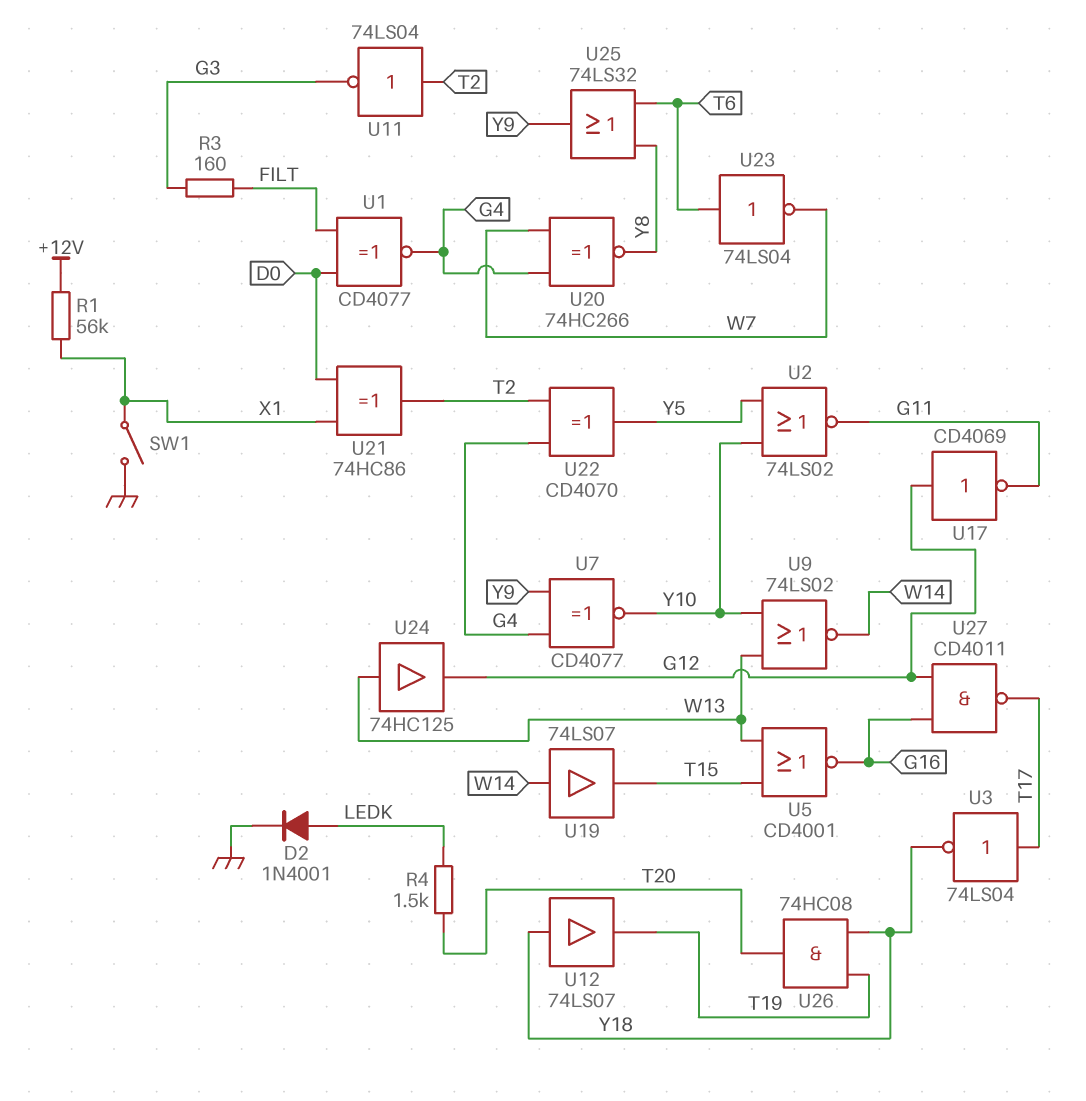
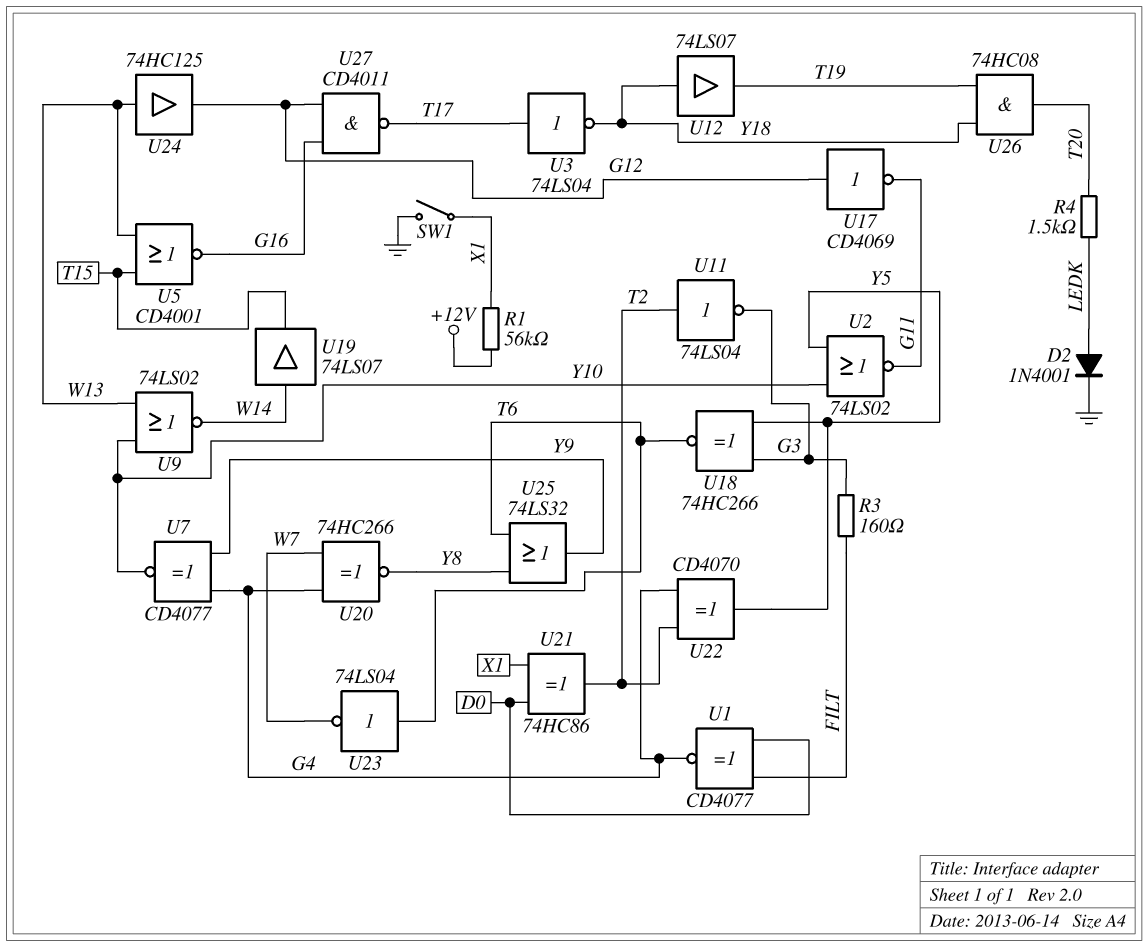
U18: none -> XNOR 74HC266 (in G3, in Y5, out T6)

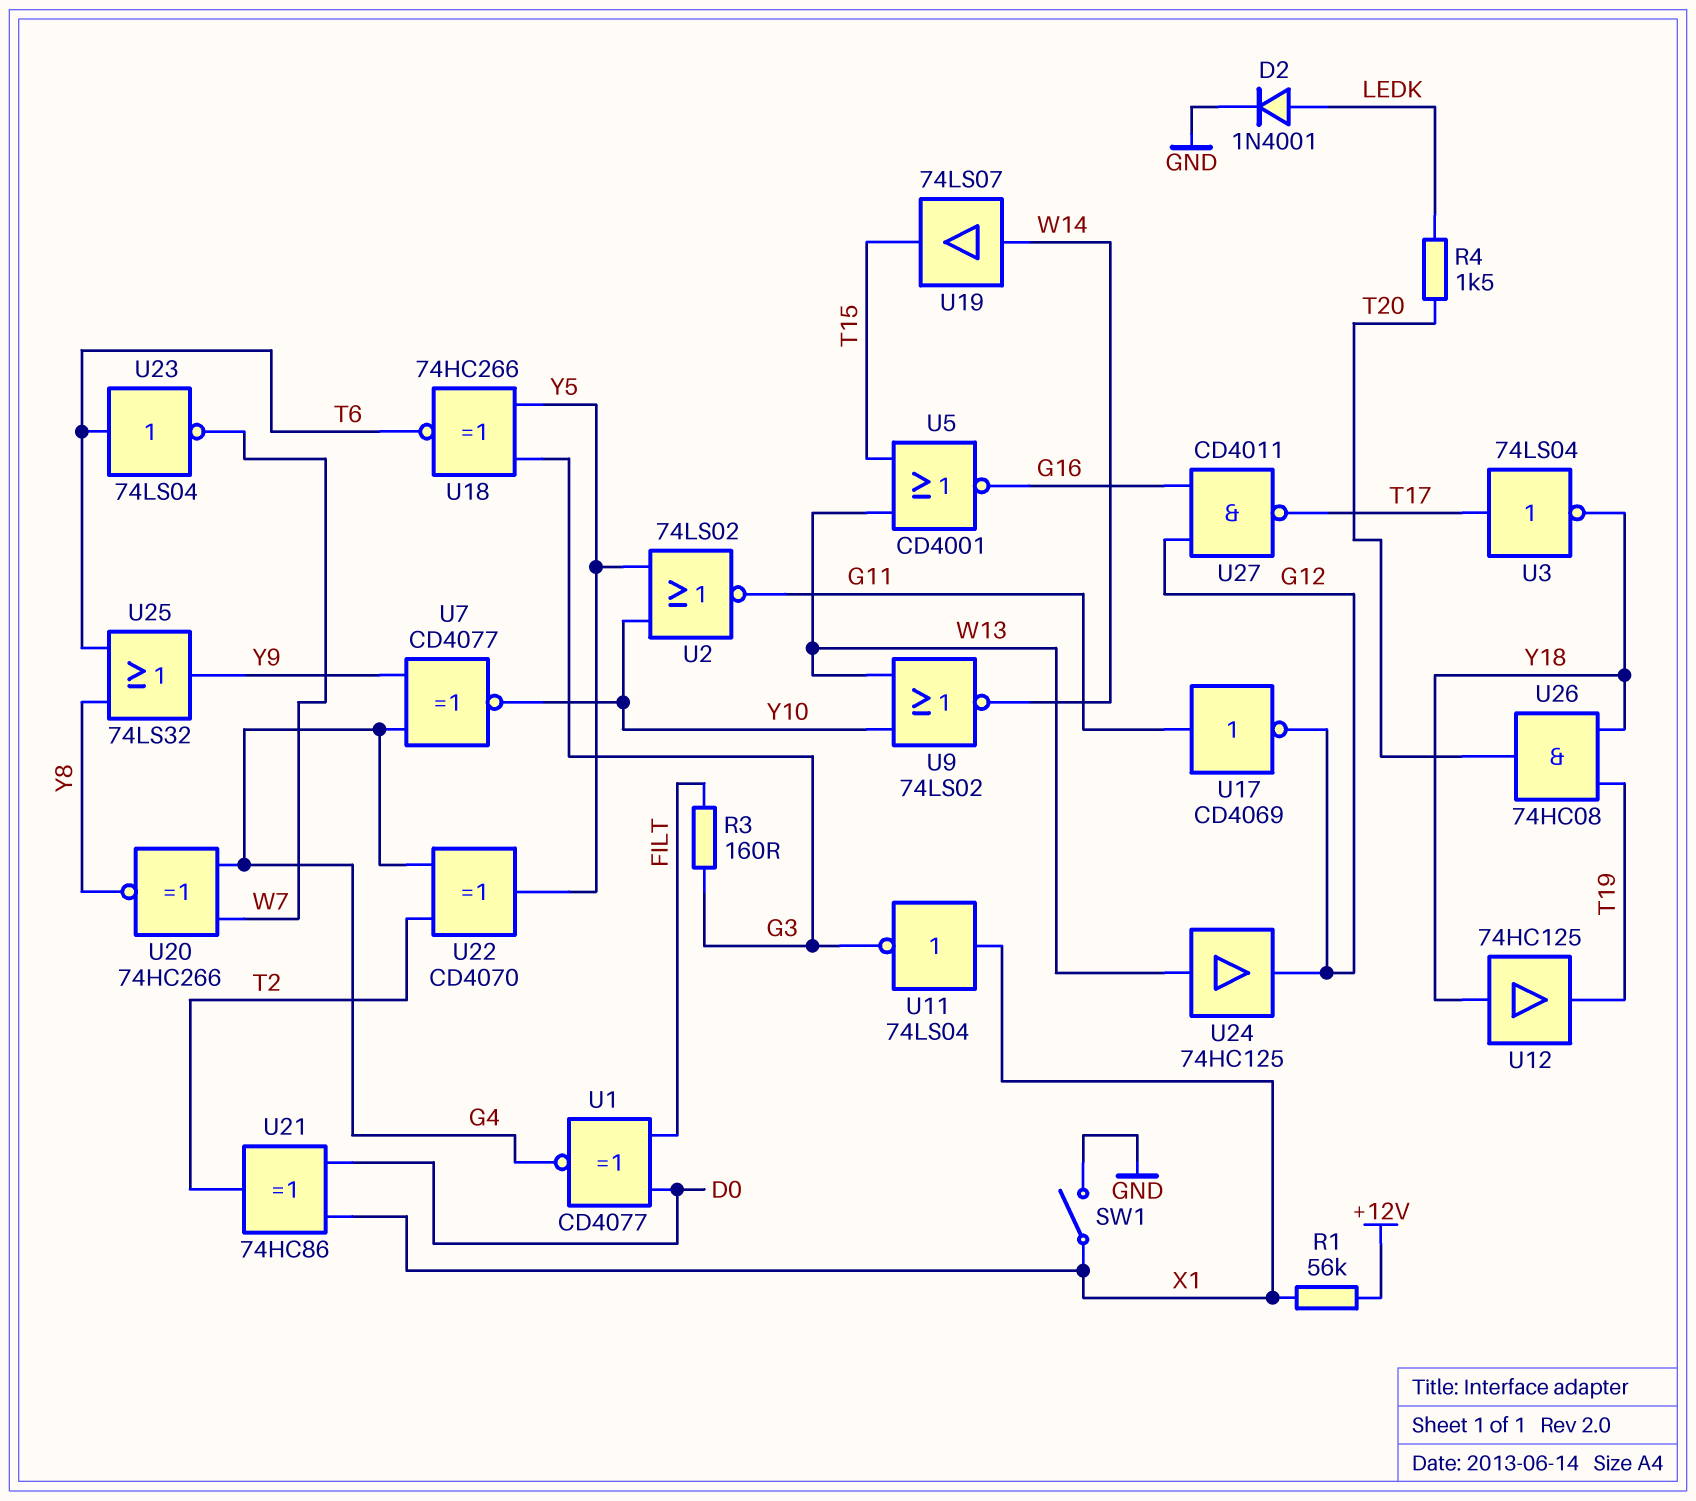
U11: NOT 74LS04 (in T2, out G3) -> NOT 74LS04 (in X1, out G3)
U12: buffer 74LS07 (in Y18, out T19) -> buffer 74HC125 (in Y18, out T19)
U17: NOT CD4069 (in G12, out G11) -> NOT CD4069 (in G11, out G12)

